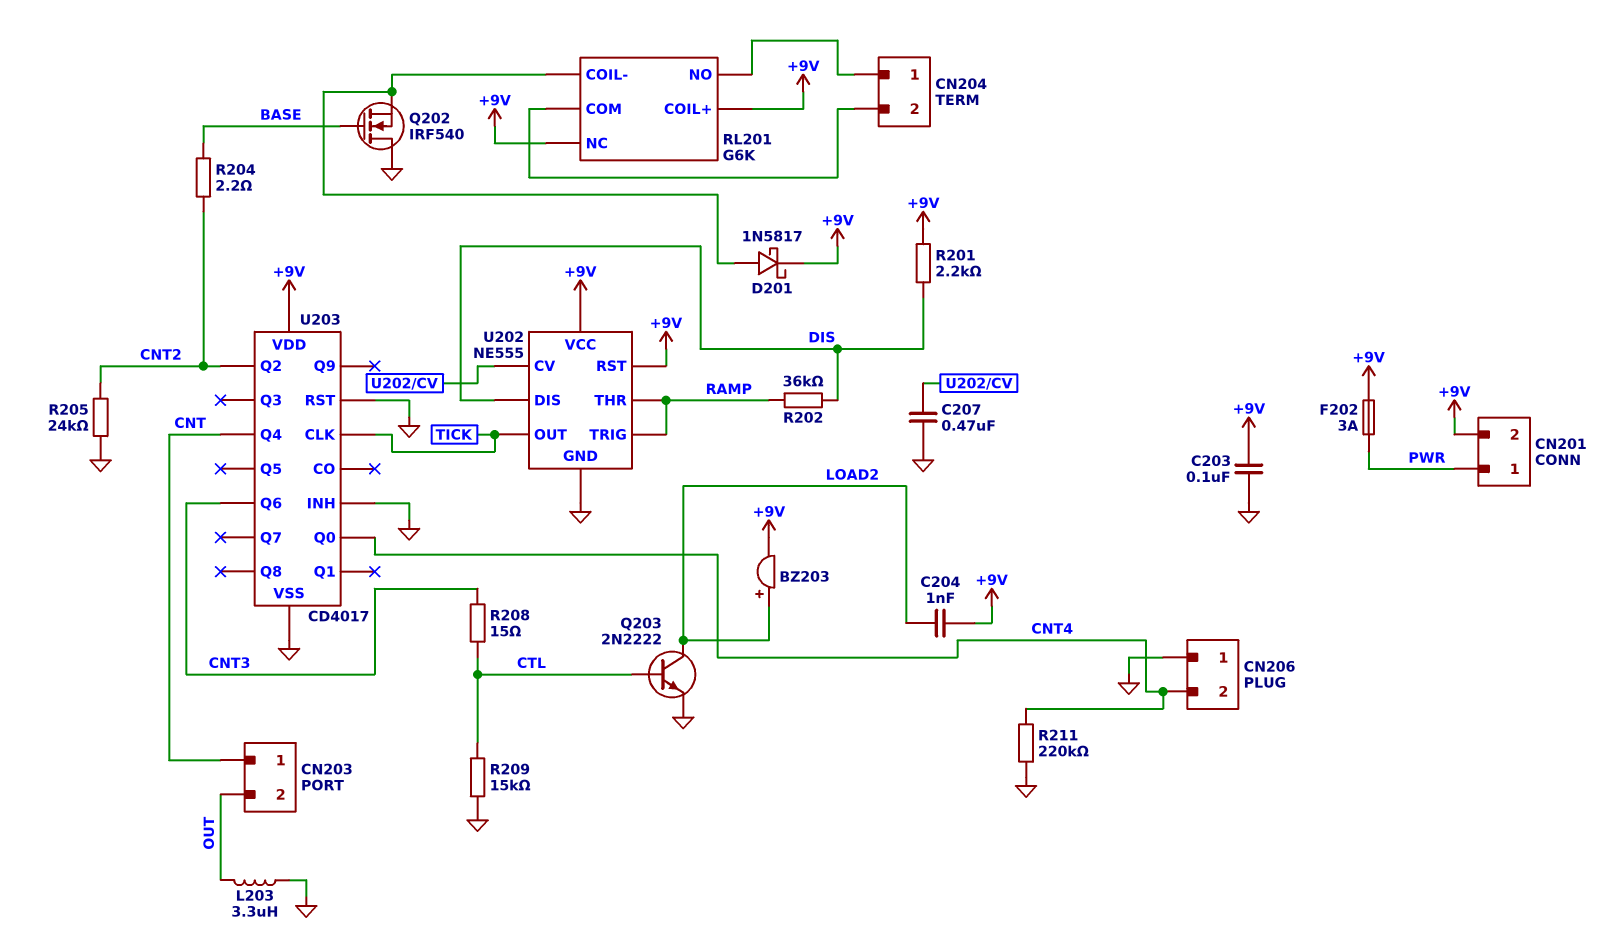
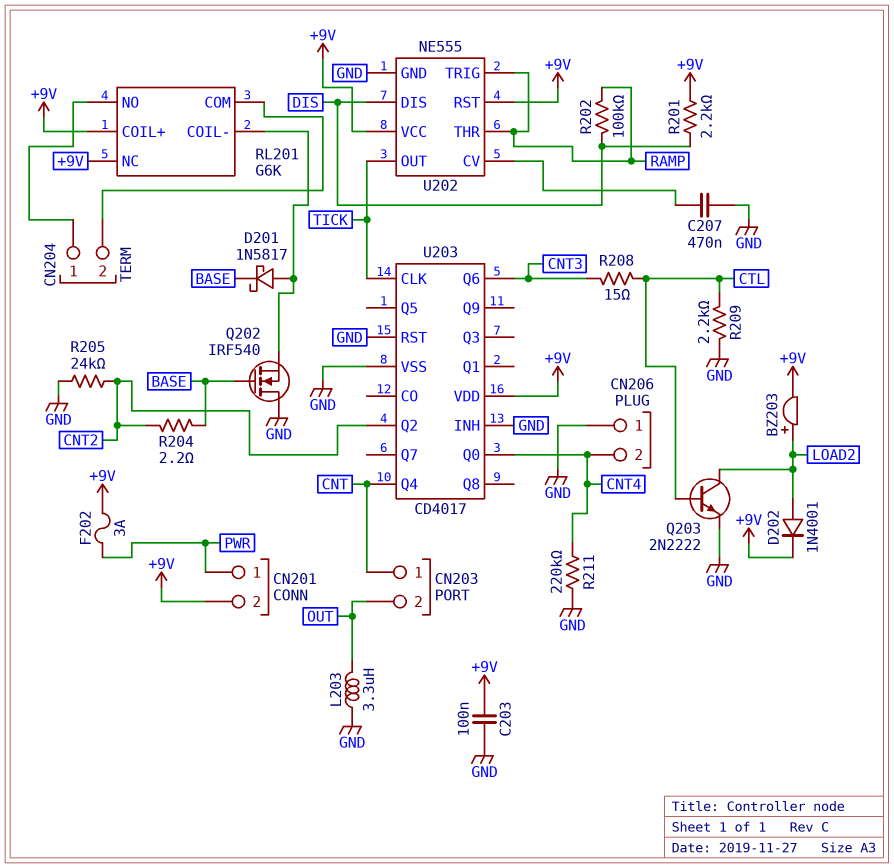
C204: 1nF (+9V, LOAD2) -> none
D201: schottky 1N5817 (A RL201/COIL-, K +9V) -> schottky 1N5817 (A RL201/COIL-, K BASE)
D202: none -> diode 1N4001 (A LOAD2, K +9V)
R202: 36k (DIS, RAMP) -> 100k (DIS, RAMP)
R209: 15k (CTL, GND) -> 2.2k (CTL, GND)

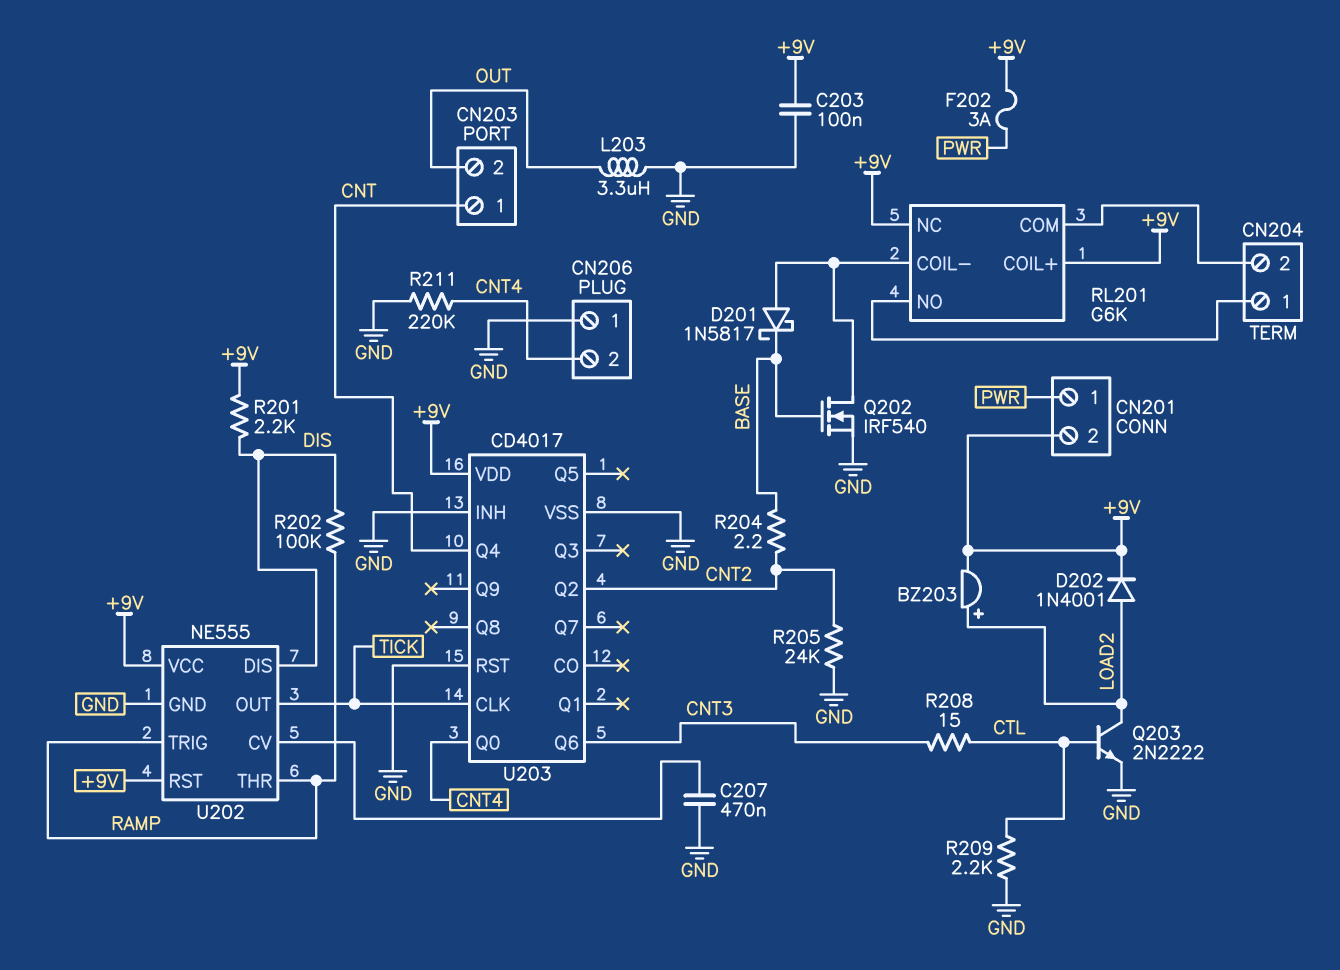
Q202: NMOS IRF540 (G BASE, D GND, S RL201/COIL-) -> NMOS IRF540 (G BASE, D RL201/COIL-, S GND)

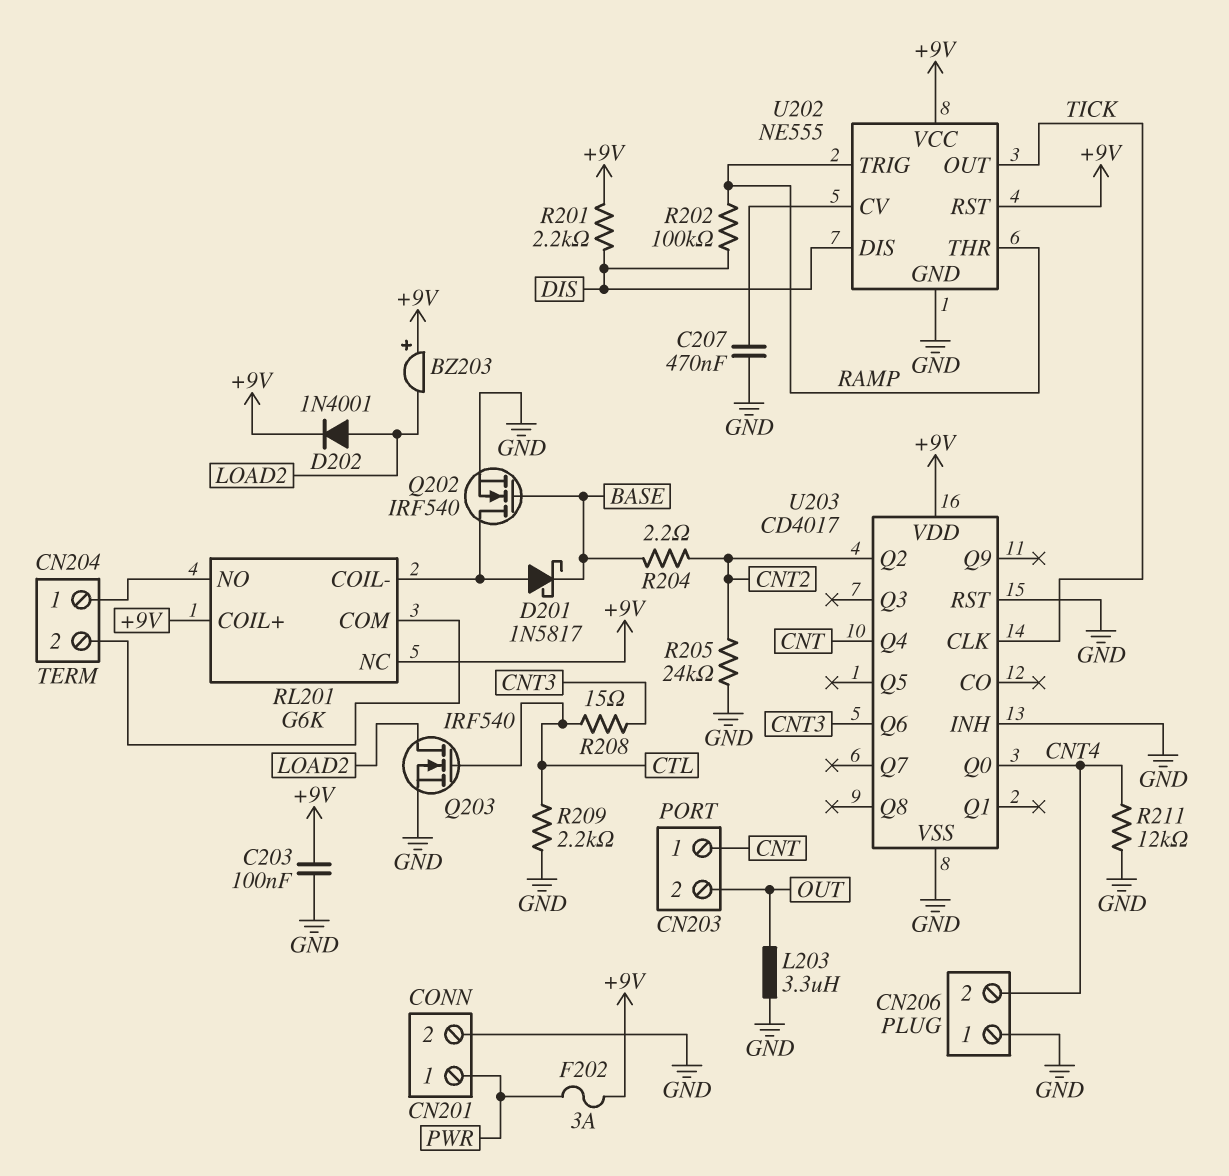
BZ203: buzzer (plus LOAD2, minus +9V) -> buzzer (plus +9V, minus LOAD2)
CN201 pin 2: +9V -> GND
Q203: NPN 2N2222 (B CTL, C LOAD2, E GND) -> NMOS IRF540 (G CTL, D LOAD2, S GND)
R211: 220k (CNT4, GND) -> 12k (CNT4, GND)

